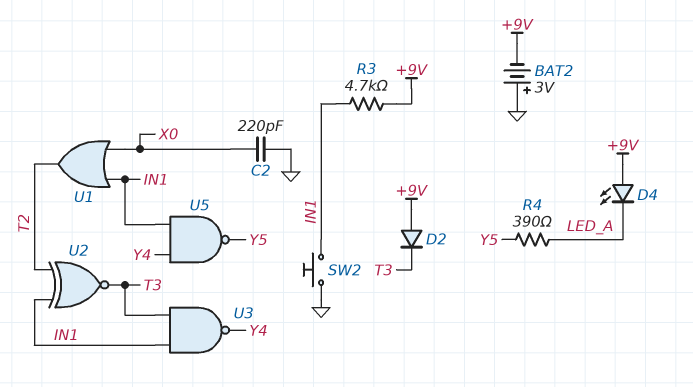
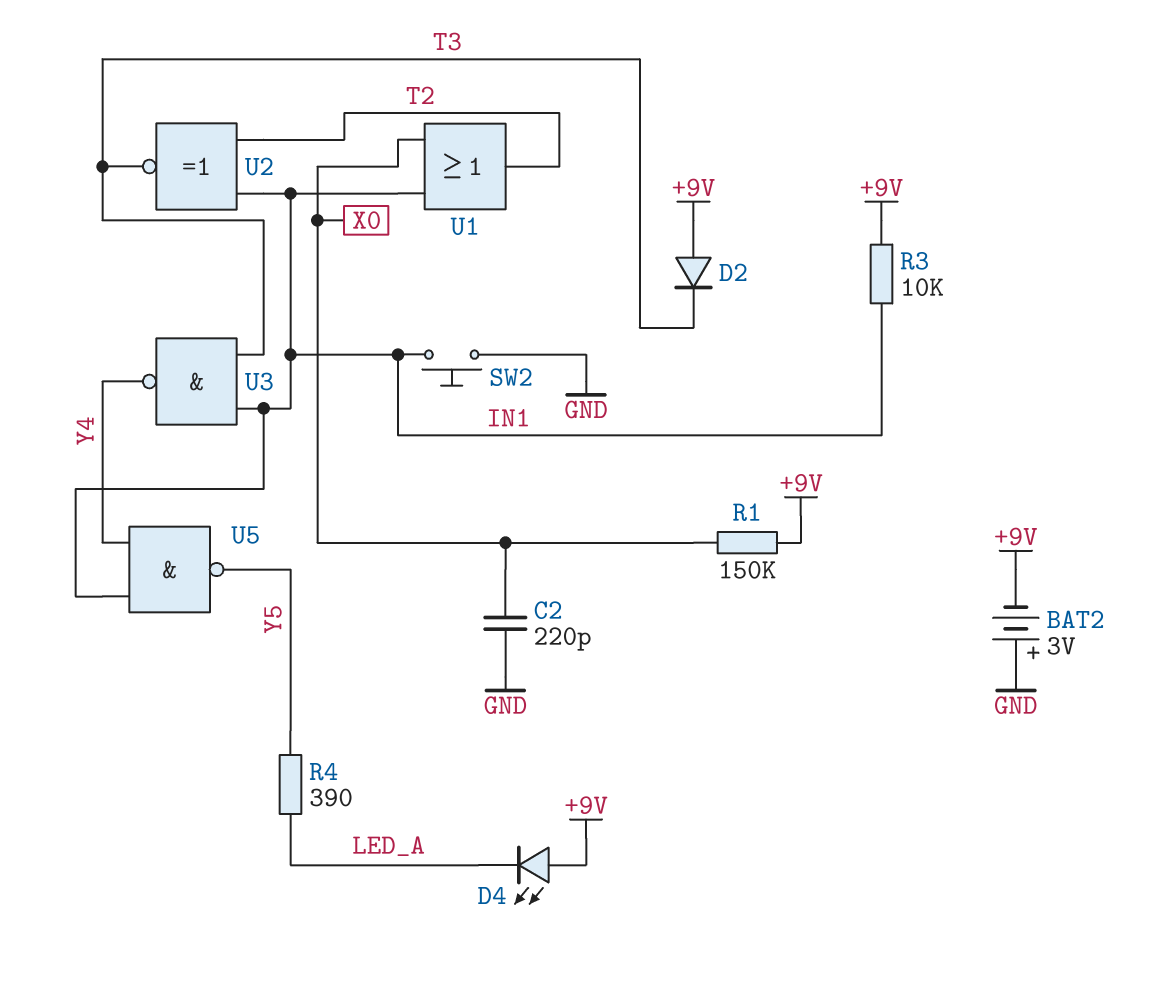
R1: none -> 150k (+9V, X0)
R3: 4.7k (+9V, IN1) -> 10k (+9V, IN1)

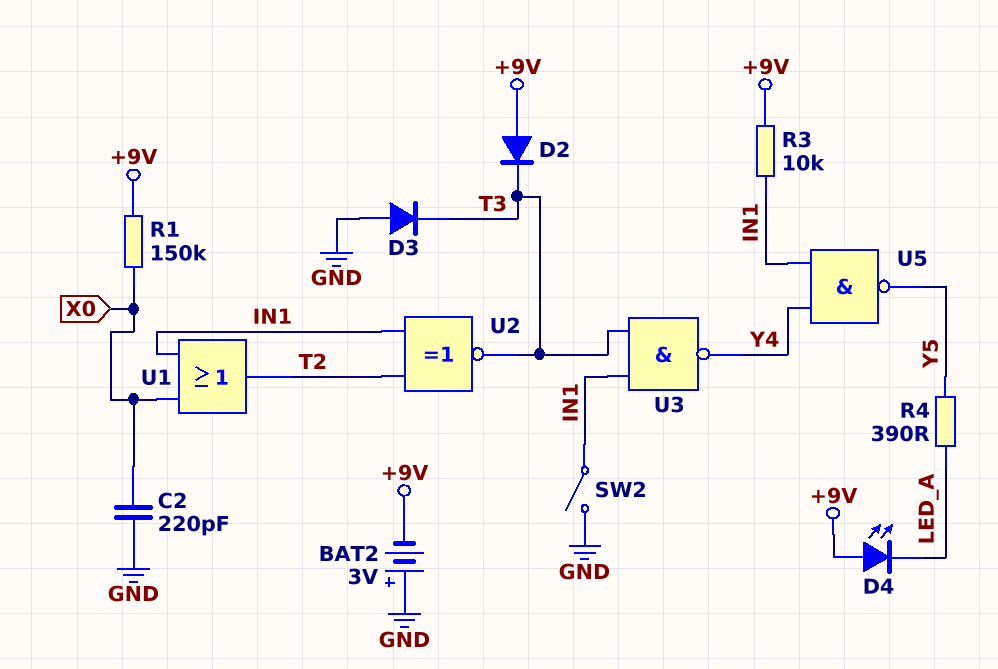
D3: none -> diode (A GND, K T3)
SW2: button (GND, IN1) -> switch (GND, IN1)

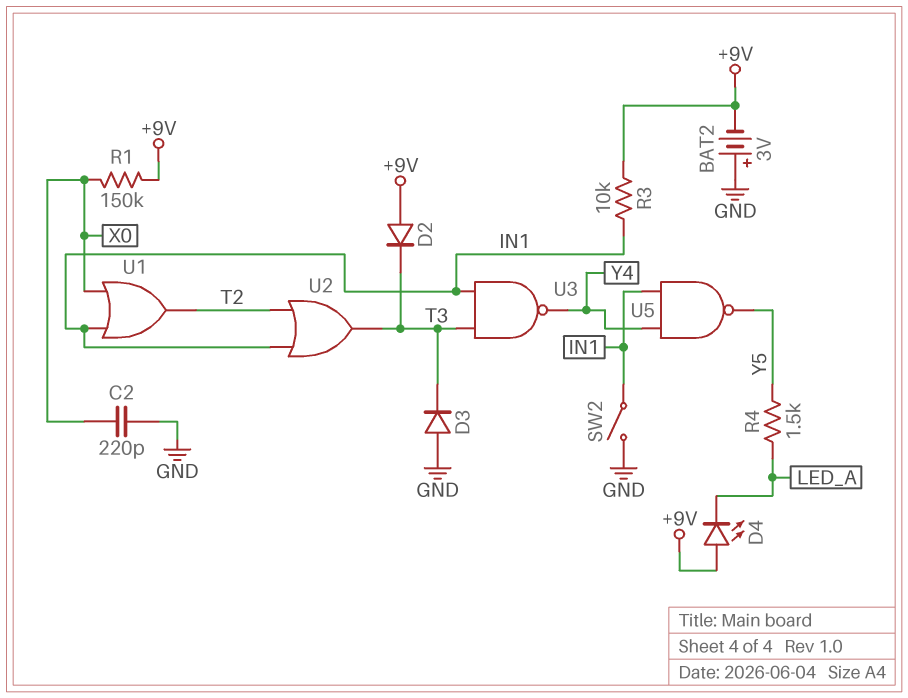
R4: 390 (LED_A, Y5) -> 1.5k (LED_A, Y5)
U2: XNOR (in IN1, in T2, out T3) -> OR (in IN1, in T2, out T3)

